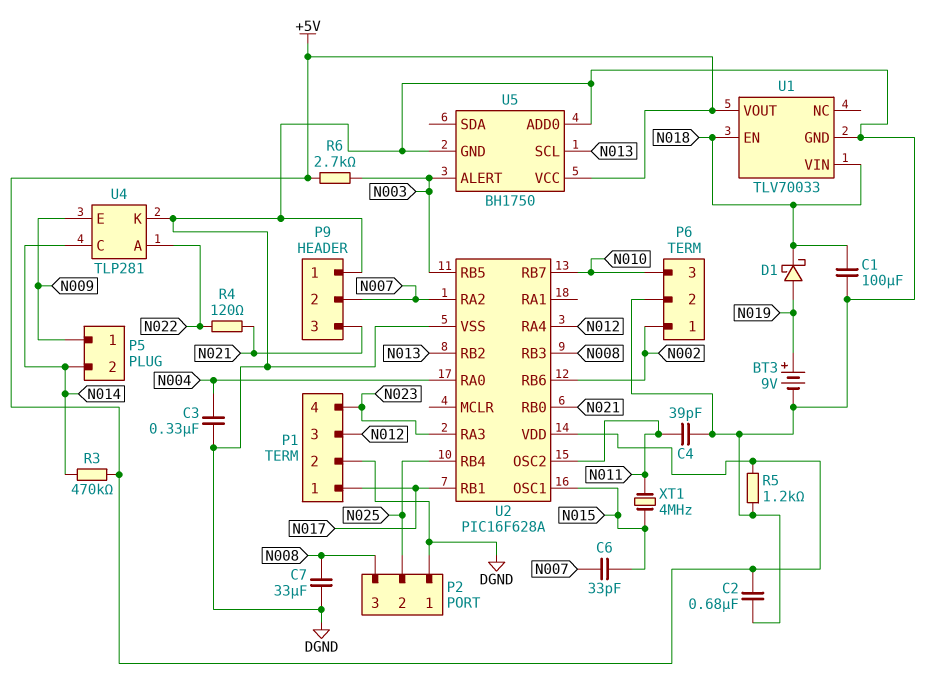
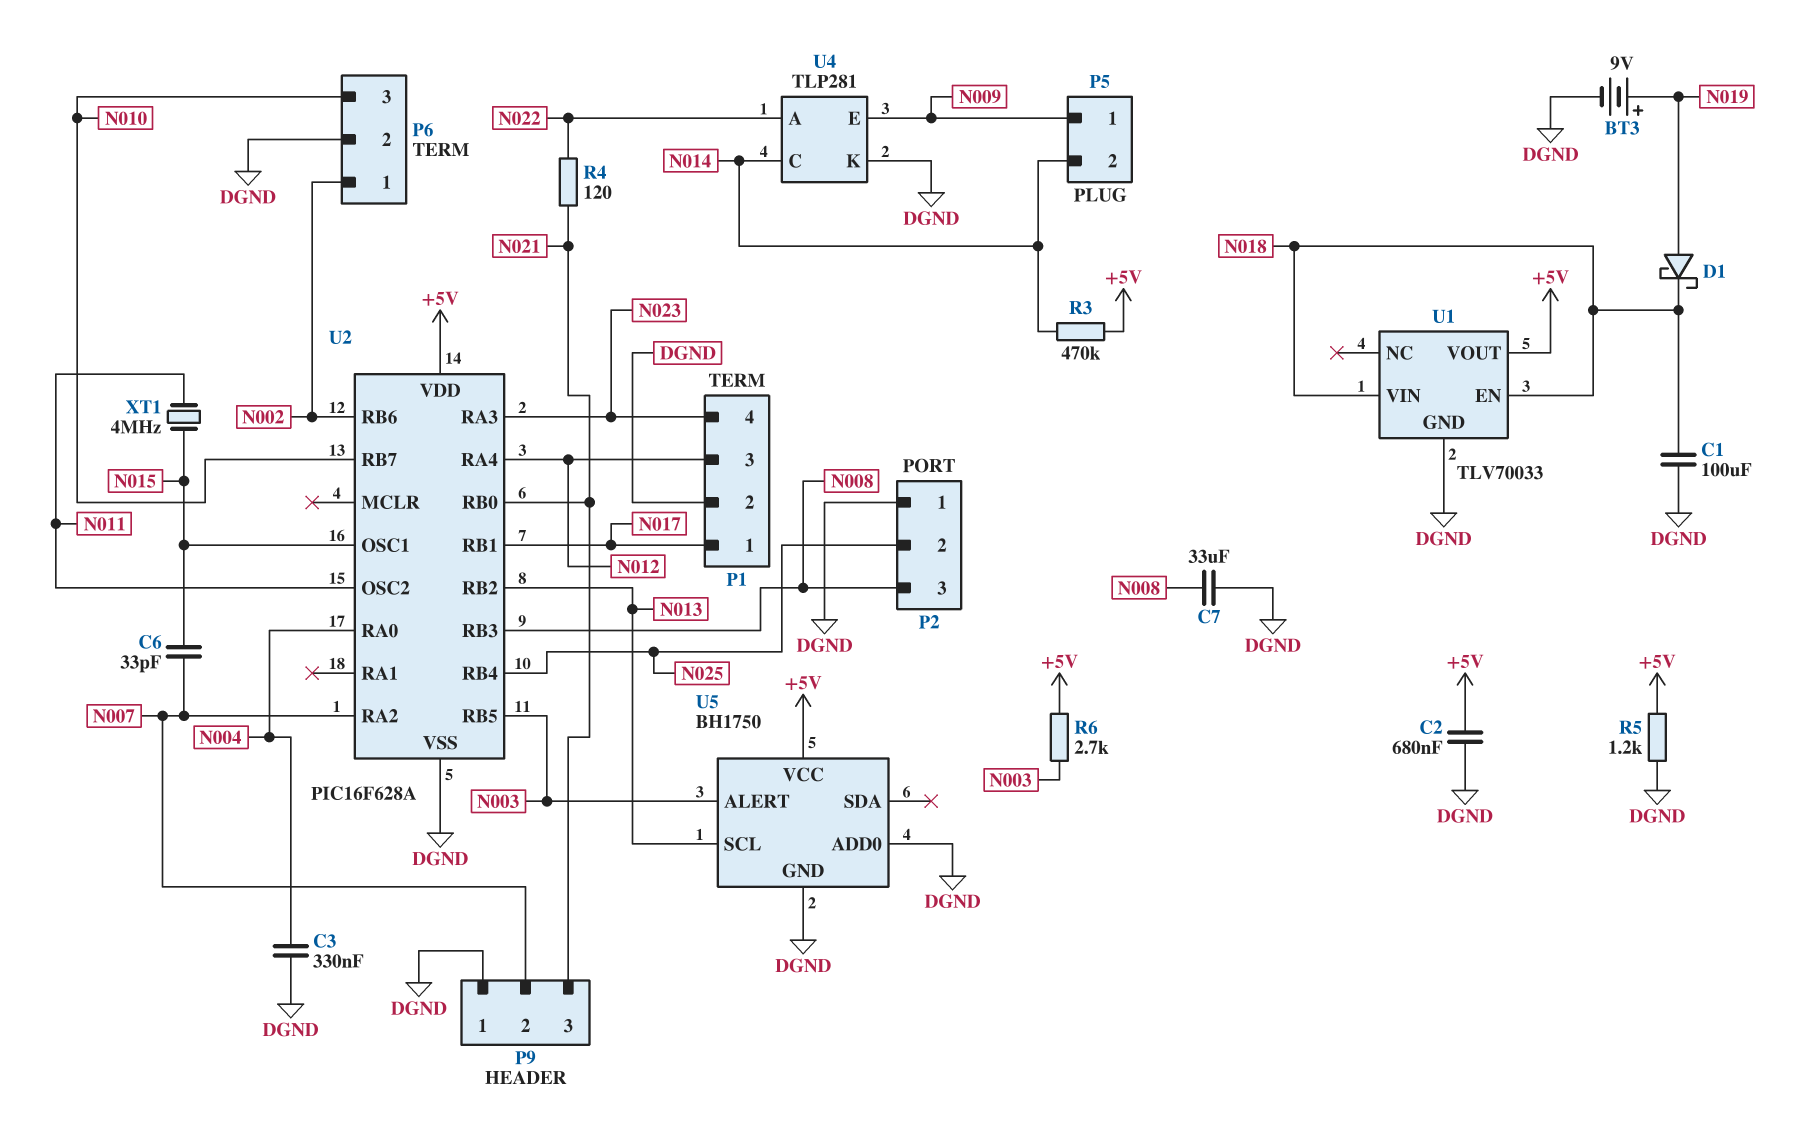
C4: 39pF (DGND, N011) -> none

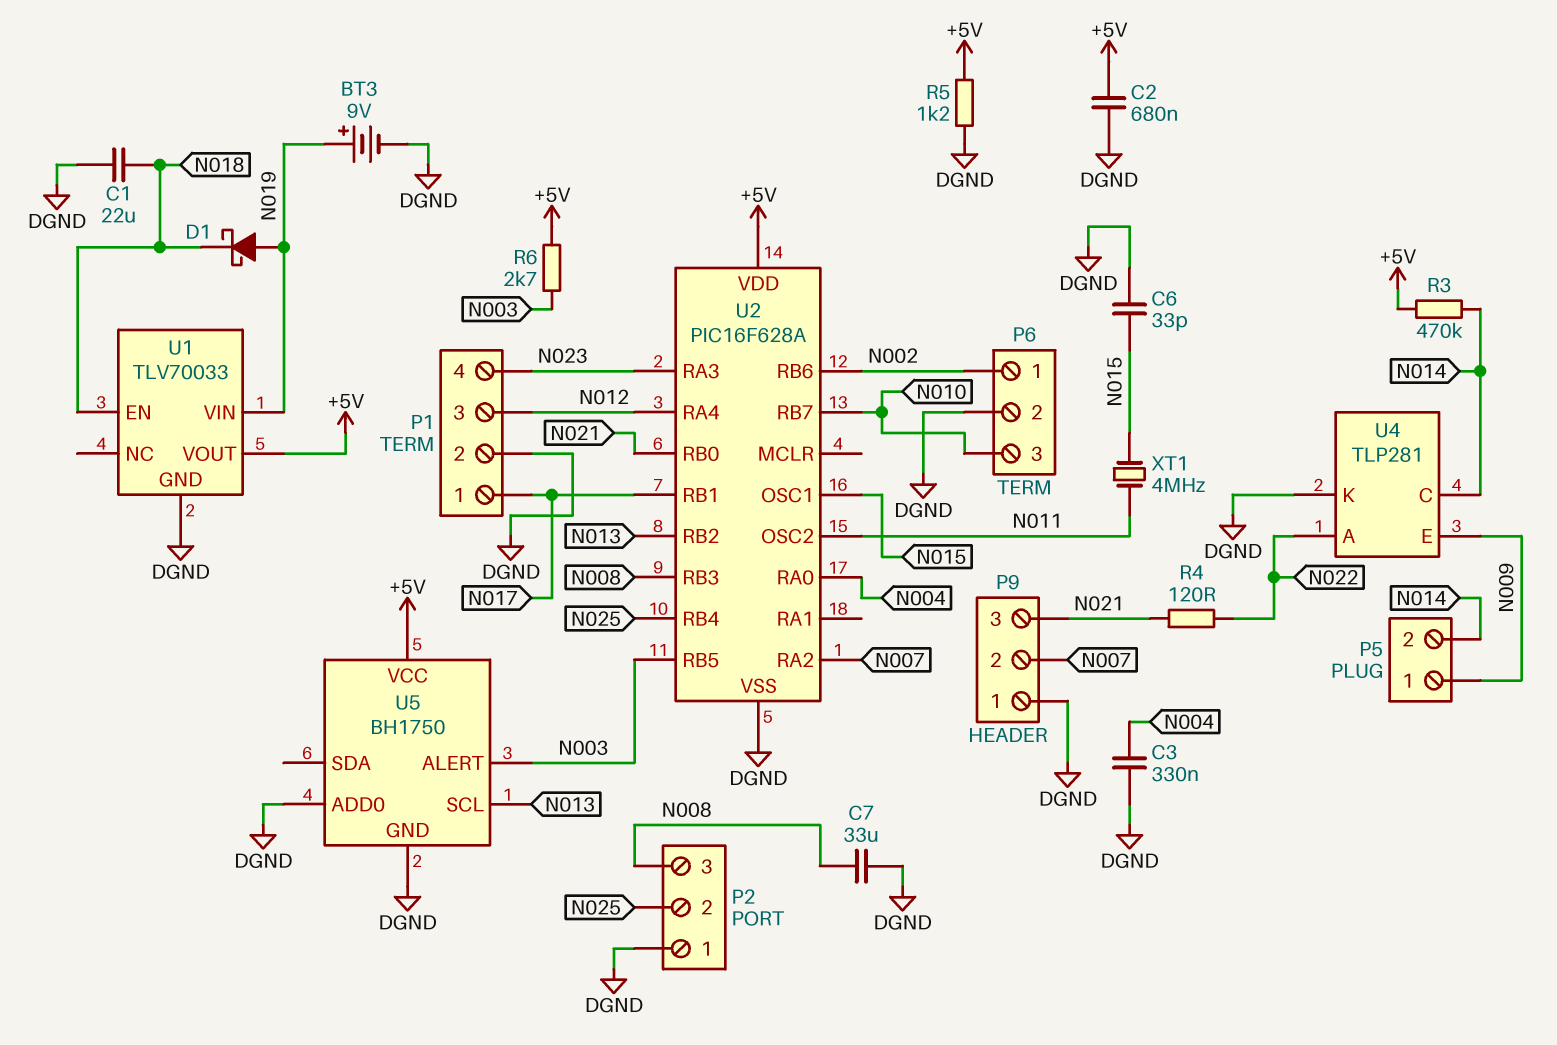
C1: 100uF (DGND, N018) -> 22uF (DGND, N018)
C6: 33pF (N007, N015) -> 33pF (DGND, N015)
U1 pin VIN: N018 -> N019

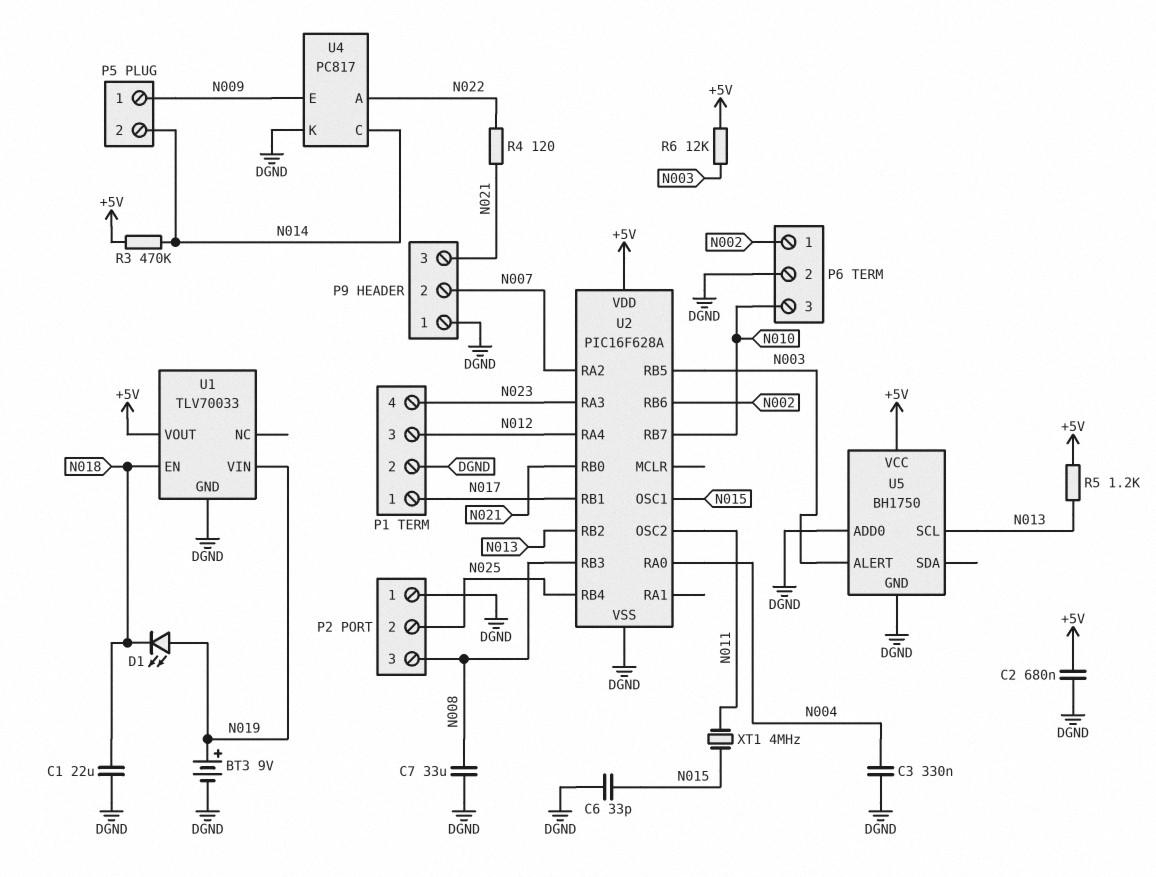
D1: schottky (A N019, K N018) -> LED (A N019, K N018)
R5: 1.2k (+5V, DGND) -> 1.2k (+5V, N013)
R6: 2.7k (+5V, N003) -> 12k (+5V, N003)
U4: TLP281 -> PC817

